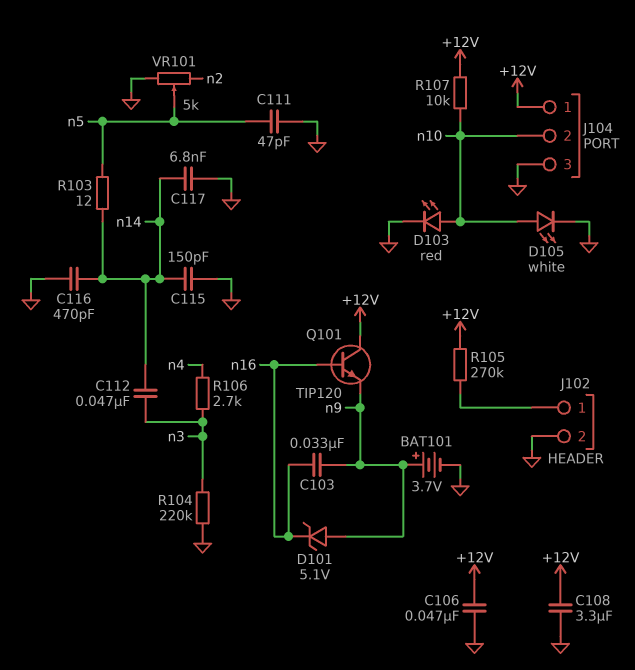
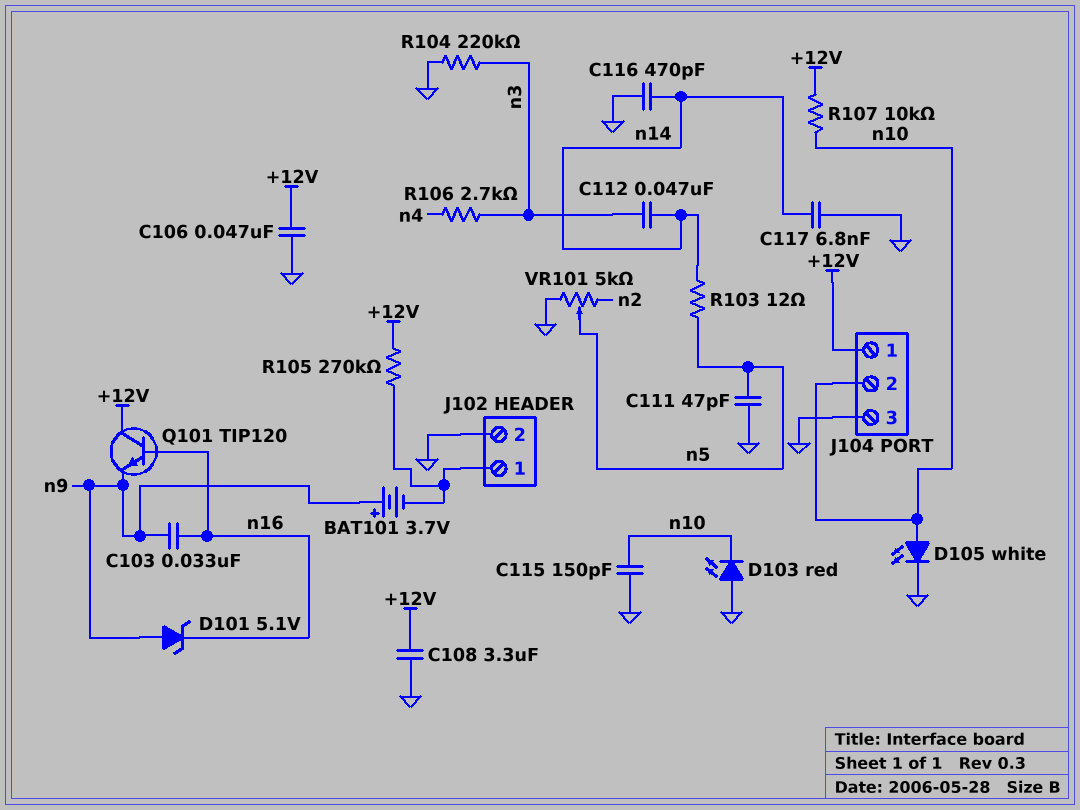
BAT101: 3.7V (plus n9, minus GND) -> 3.7V (plus n9, minus J102/1)
C115: 150pF (GND, n14) -> 150pF (GND, n10)
D103: LED red (A n10, K GND) -> LED red (A GND, K n10)

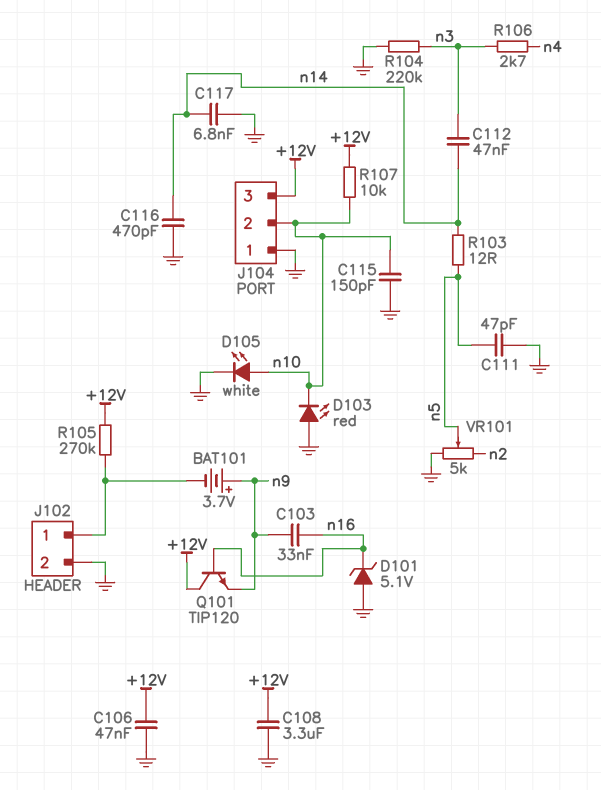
D101: zener 5.1V (A n9, K n16) -> zener 5.1V (A GND, K n16)
J104 pin 1: +12V -> GND
J104 pin 3: GND -> +12V

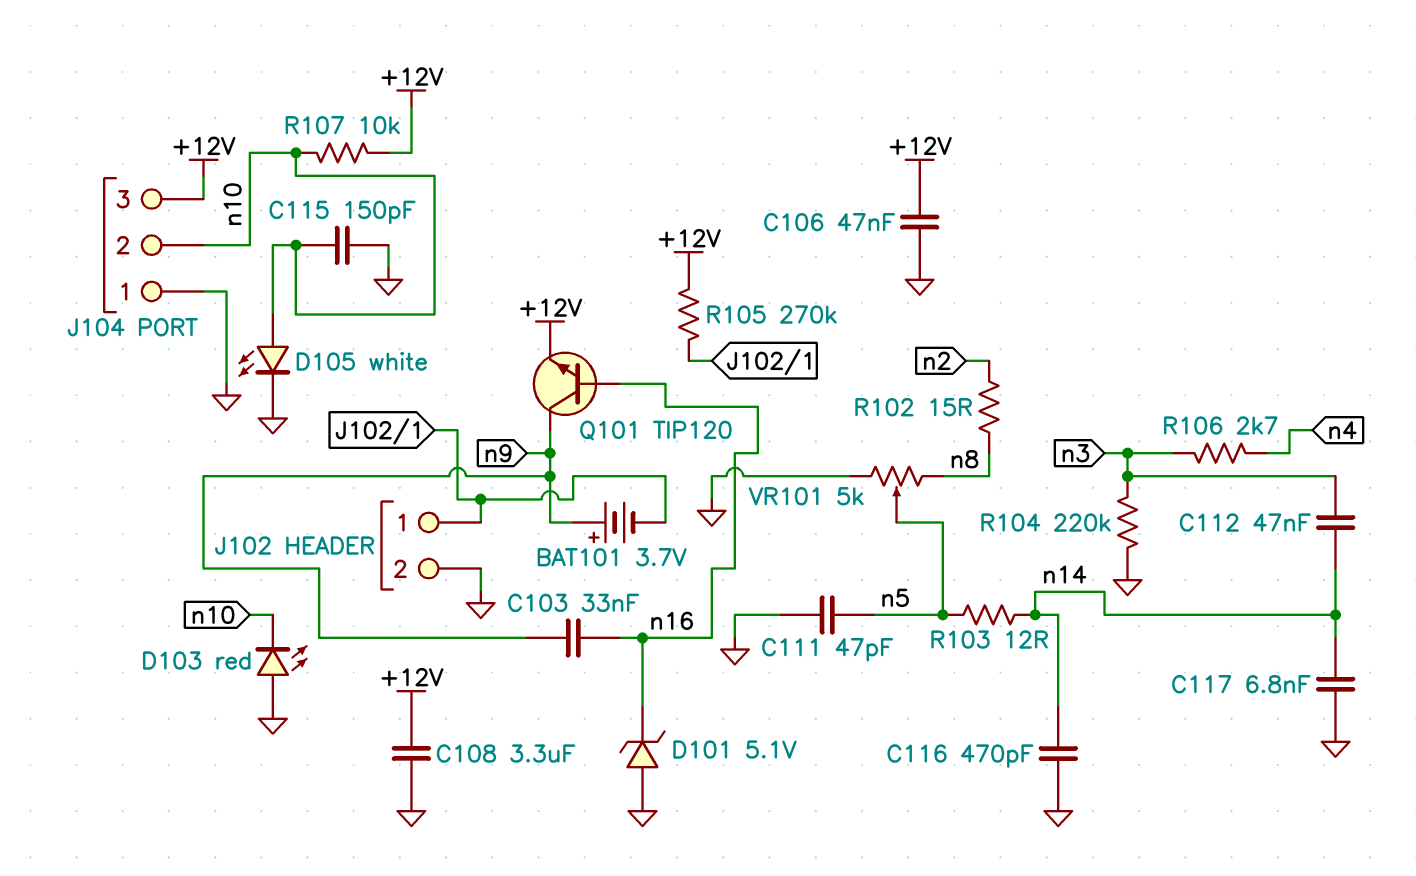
Q101: NPN TIP120 (B n16, C +12V, E n9) -> NPN TIP120 (B n16, C n9, E +12V)
R102: none -> 15 (n2, n8)
VR101: 5k (GND, n2, wiper n5) -> 5k (GND, n8, wiper n5)

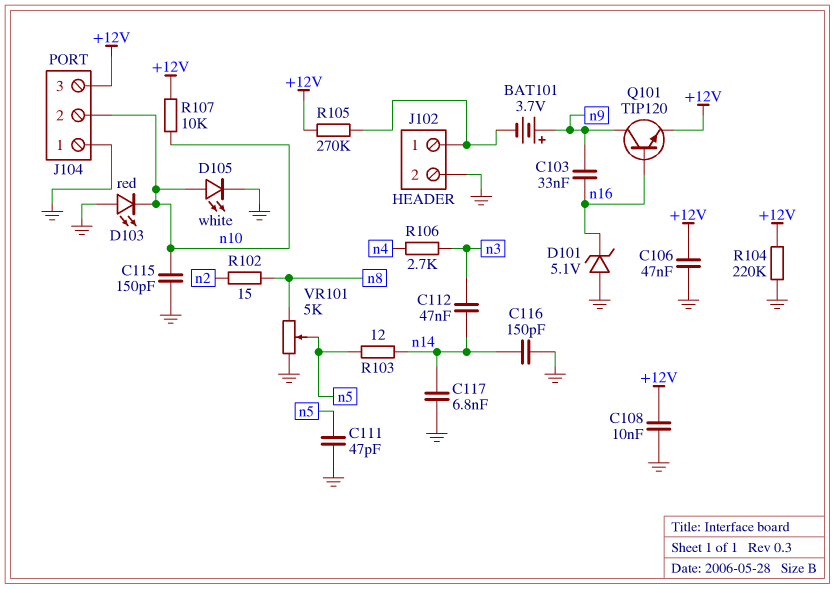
C108: 3.3uF (+12V, GND) -> 10nF (+12V, GND)
C116: 470pF (GND, n14) -> 150pF (GND, n14)
R104: 220k (GND, n3) -> 220k (+12V, GND)

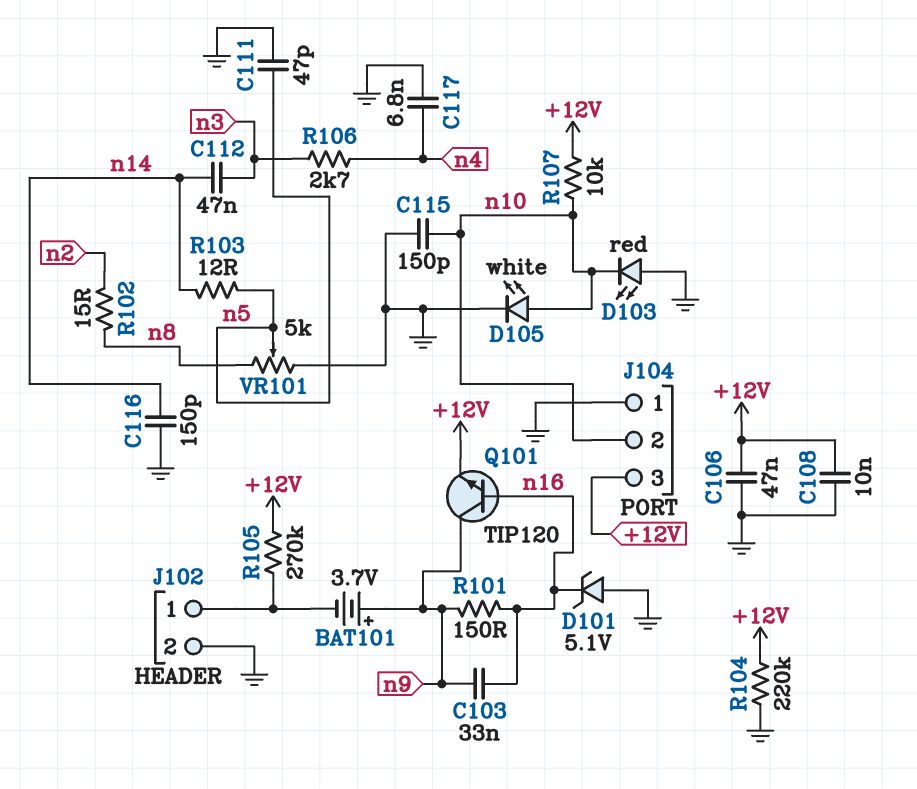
C117: 6.8nF (GND, n14) -> 6.8nF (GND, n4)
R101: none -> 150 (n9, n16)

